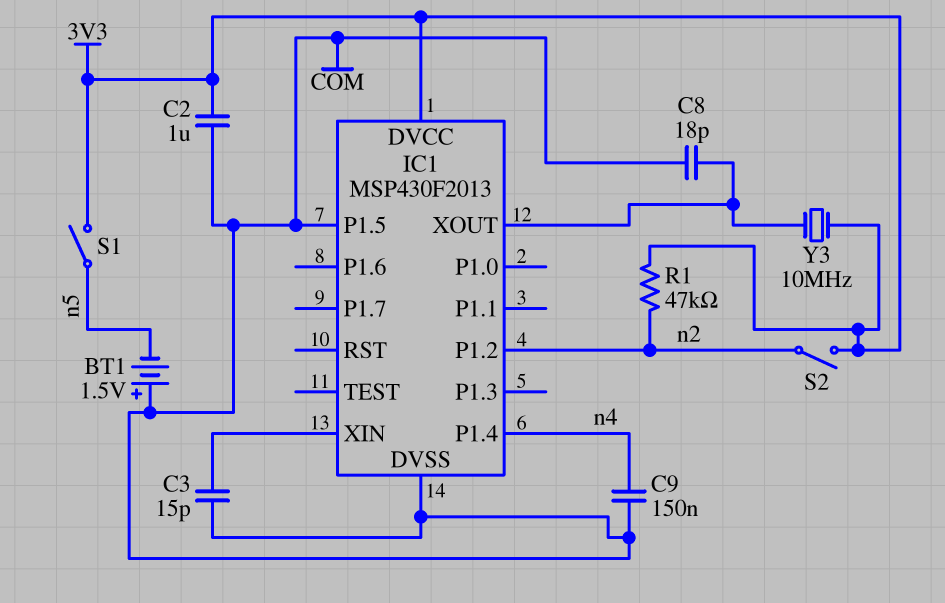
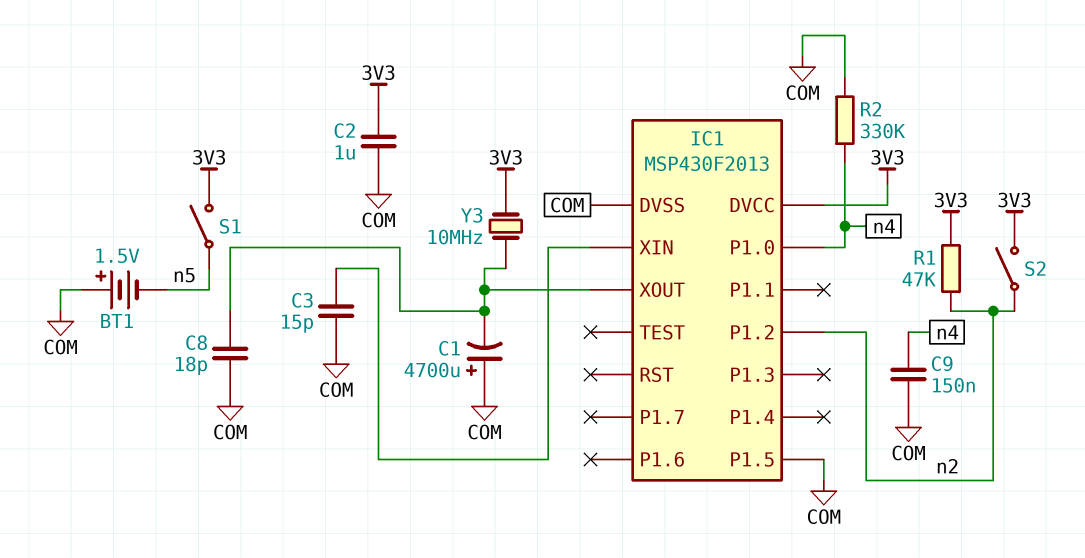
C1: none -> 4700uF (plus COM, minus IC1/XOUT)
IC1 pin P1.0: none -> n4
IC1 pin P1.4: n4 -> none
R2: none -> 330k (COM, n4)

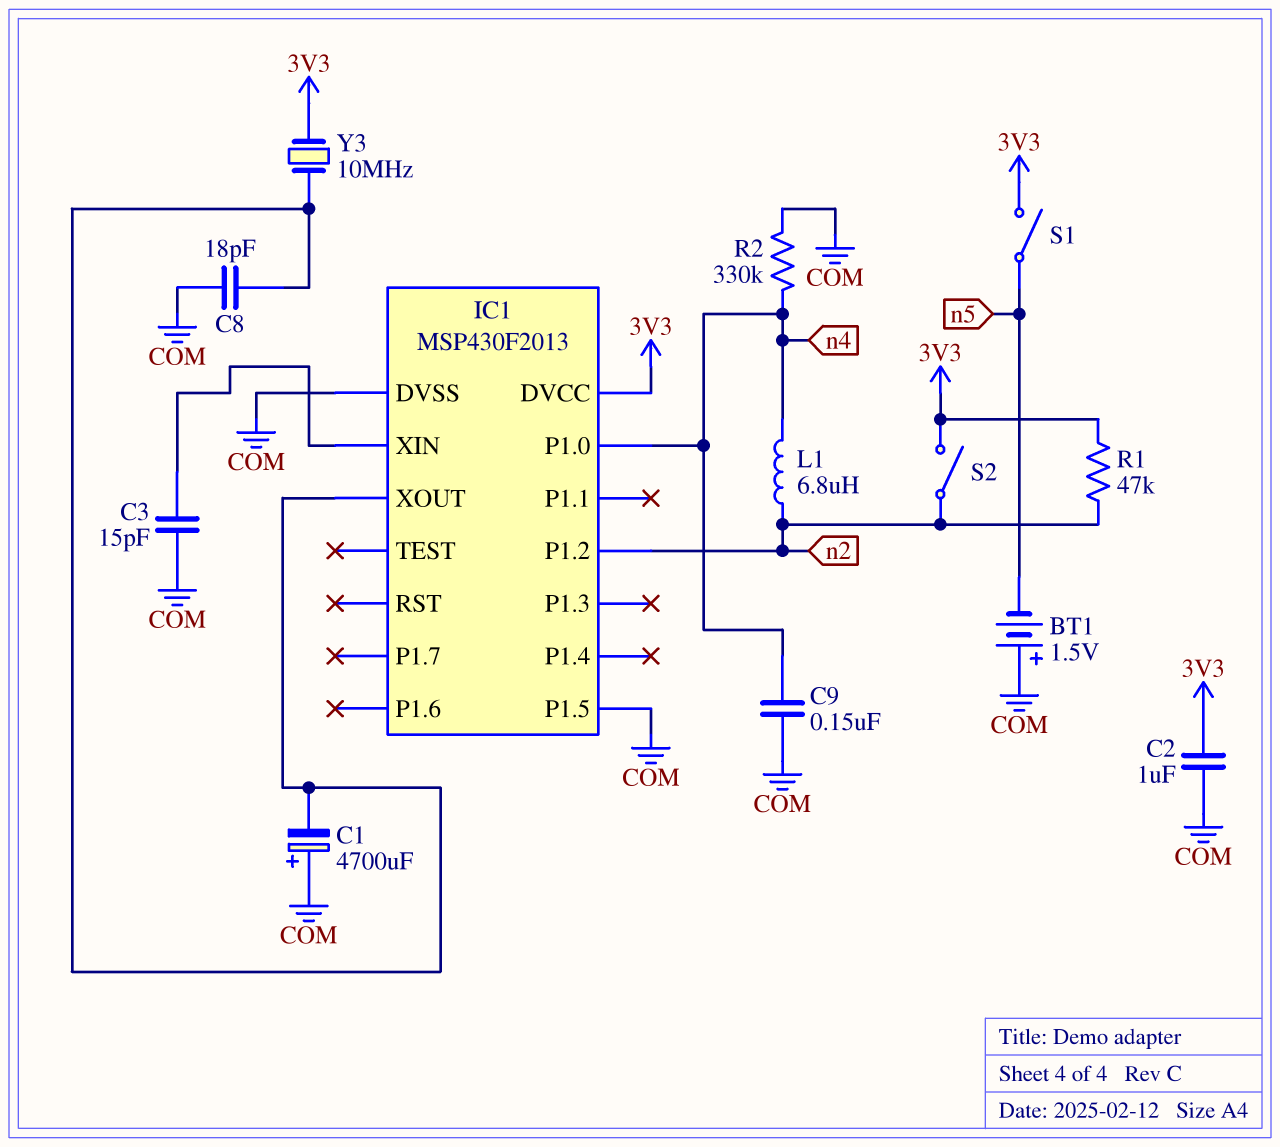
L1: none -> 6.8uH (n2, n4)

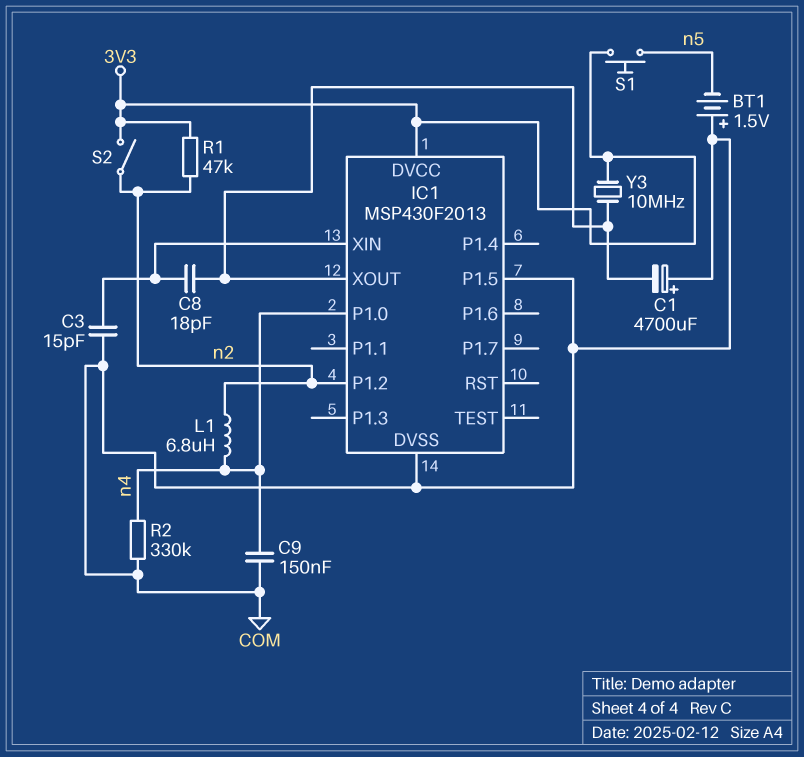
C2: 1uF (3V3, COM) -> none
C8: 18pF (COM, IC1/XOUT) -> 18pF (IC1/XIN, IC1/XOUT)
S1: switch (3V3, n5) -> button (3V3, n5)

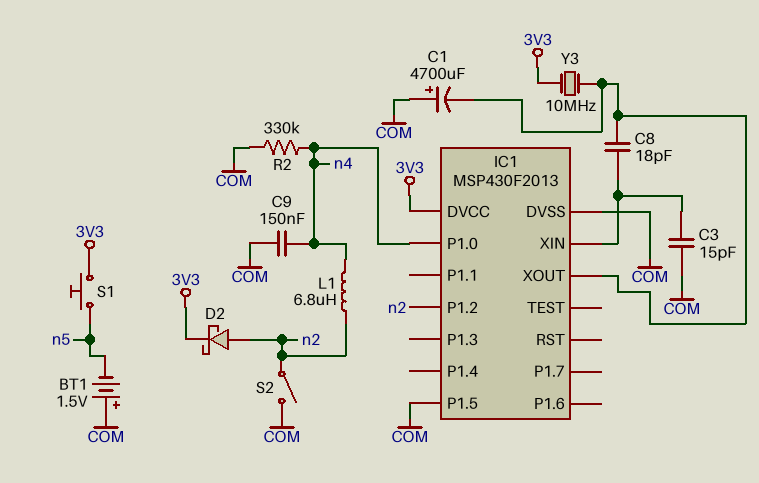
D2: none -> schottky (A n2, K 3V3)
R1: 47k (3V3, n2) -> none
S2: switch (3V3, n2) -> switch (COM, n2)

